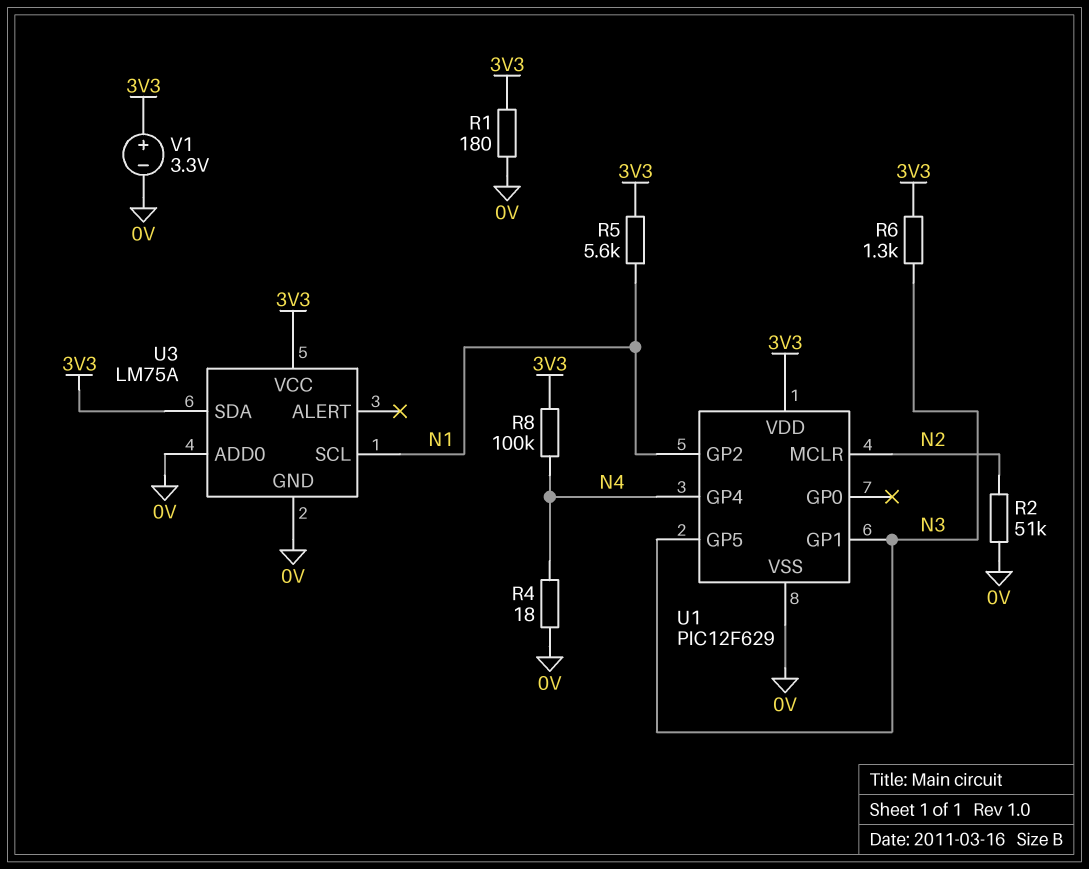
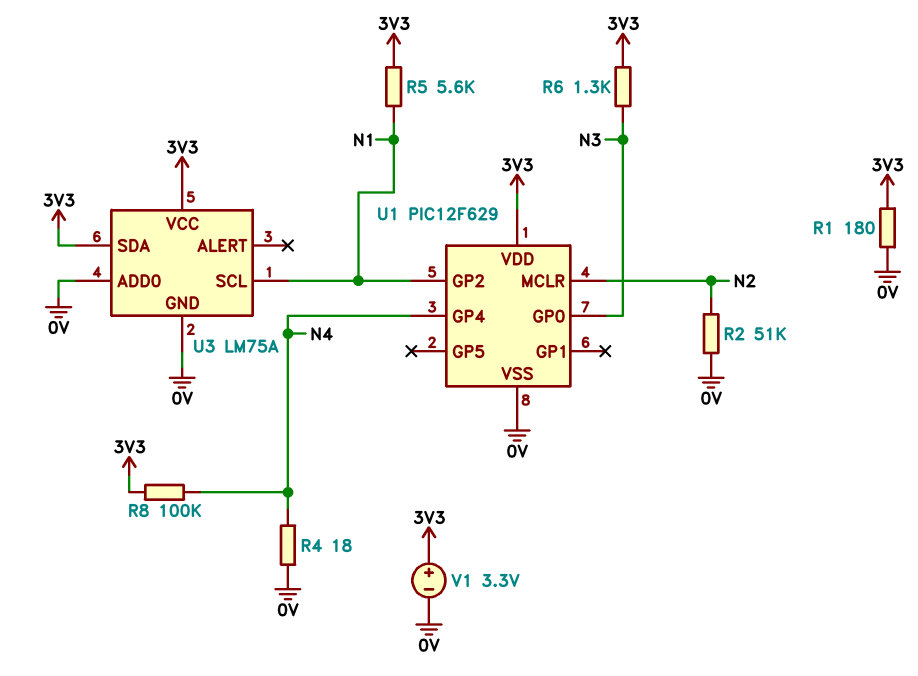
U1 pin GP0: none -> N3
U1 pin GP1: N3 -> none
U1 pin GP5: N3 -> none

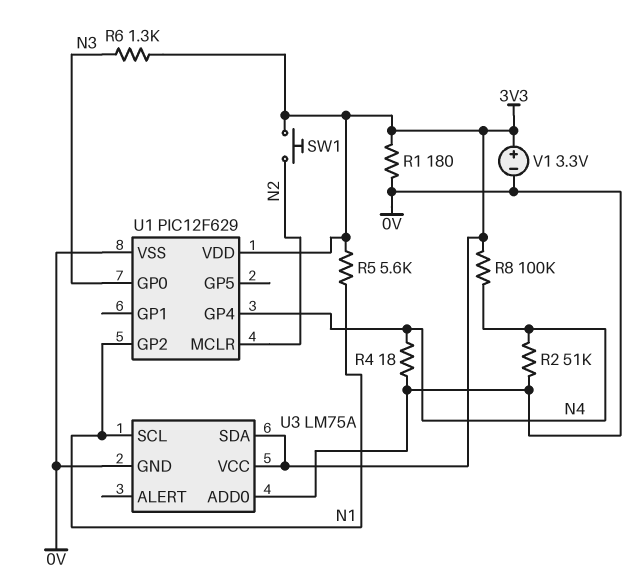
R2: 51k (0V, N2) -> 51k (0V, N4)
SW1: none -> button (3V3, N2)

